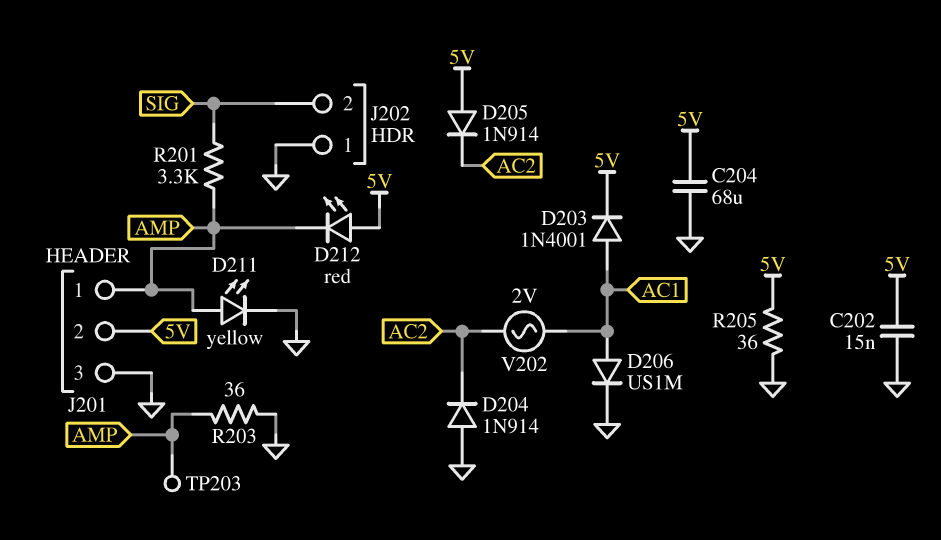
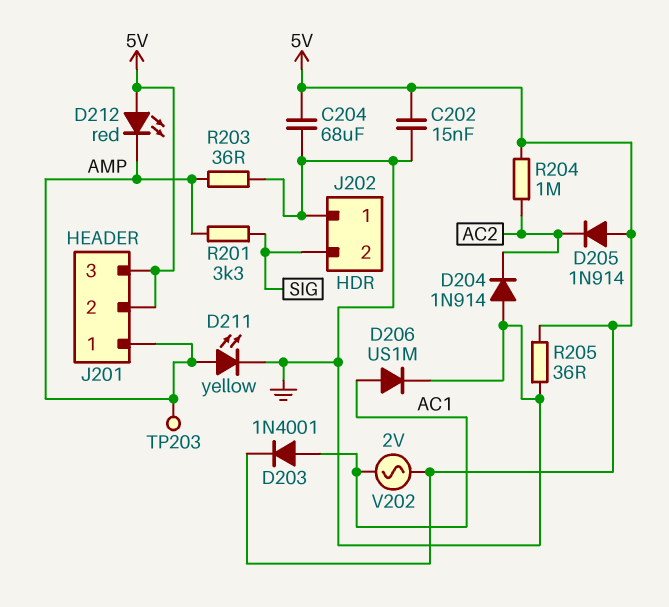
J201 pin 3: GND -> 5V
R204: none -> 1M (5V, AC2)
V202: AC 2V (AC1, AC2) -> AC 2V (5V, AC1)

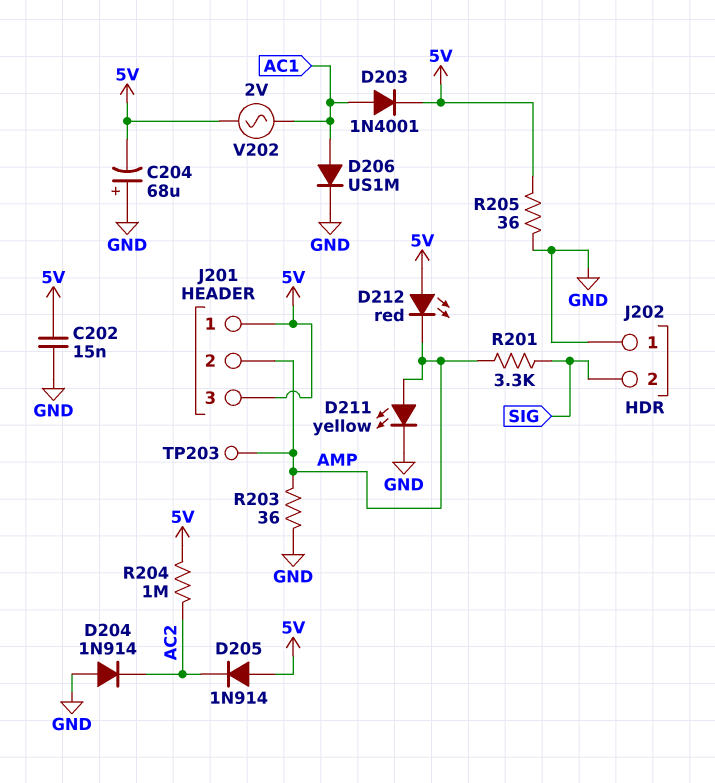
C204: 68uF (5V, GND) -> 68uF (plus GND, minus 5V)
J201 pin 1: AMP -> 5V
J201 pin 2: 5V -> AMP

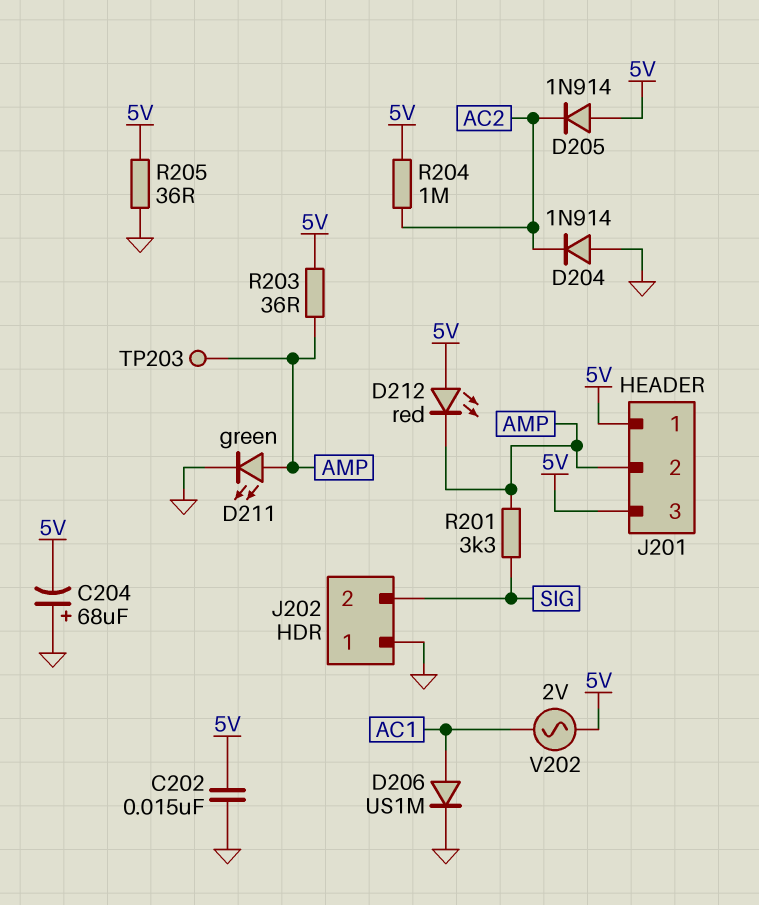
D203: diode 1N4001 (A AC1, K 5V) -> none
D211: LED yellow (A AMP, K GND) -> LED green (A AMP, K GND)
R203: 36 (AMP, GND) -> 36 (5V, AMP)

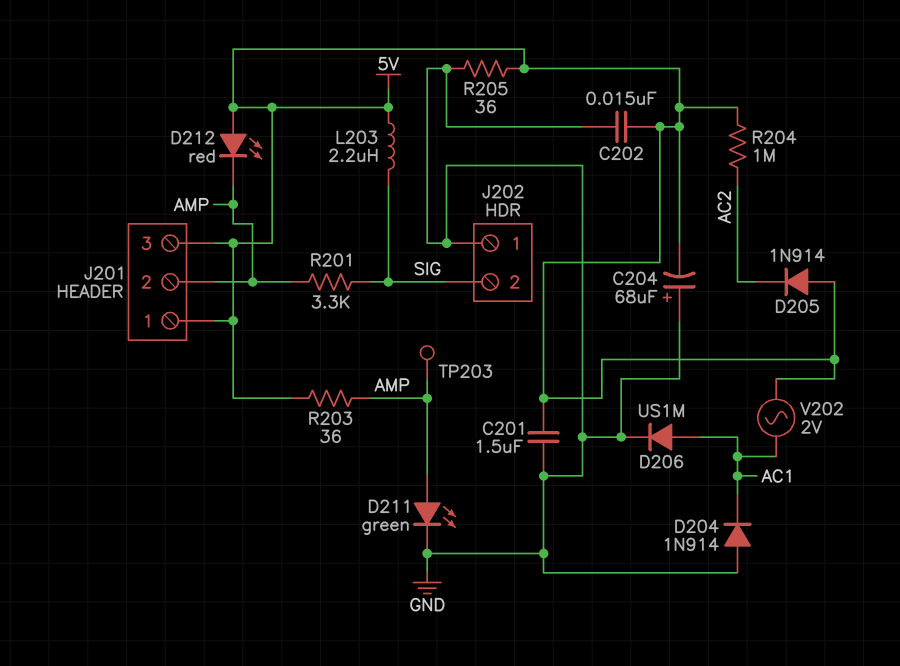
C201: none -> 1.5uF (5V, GND)
D204: diode 1N914 (A GND, K AC2) -> diode 1N914 (A GND, K AC1)
L203: none -> 2.2uH (5V, SIG)

